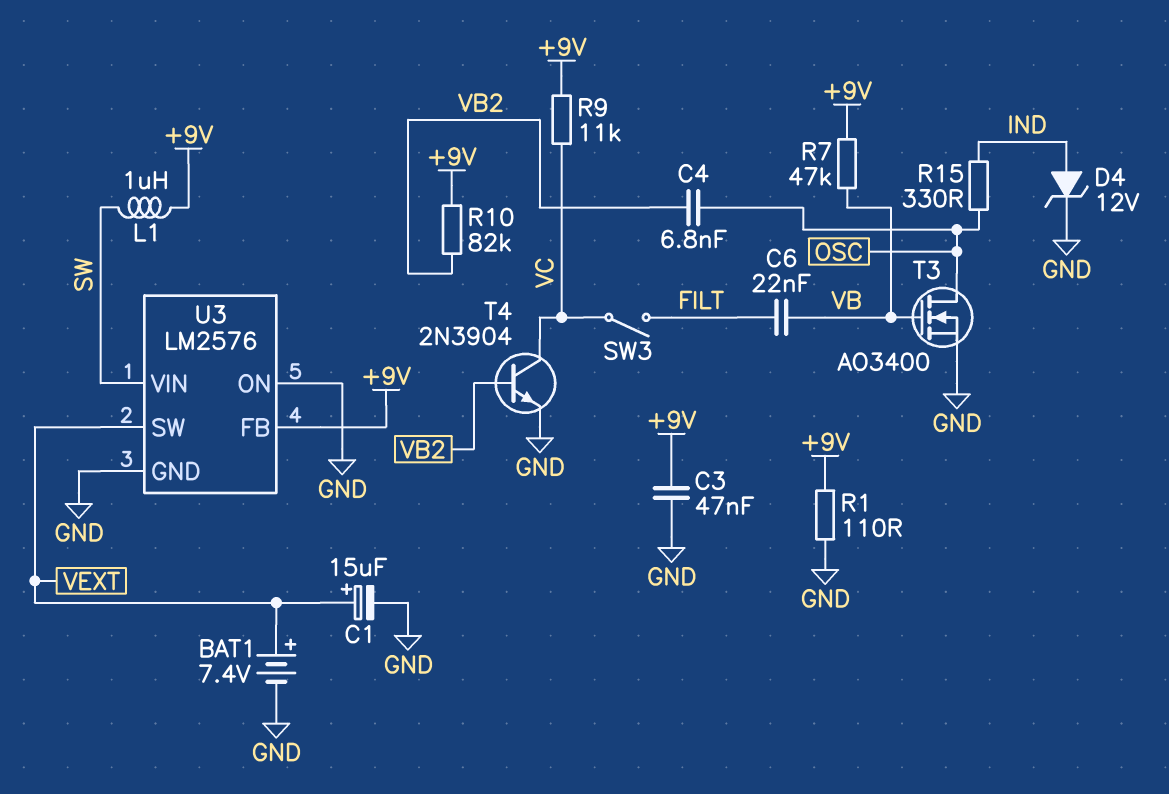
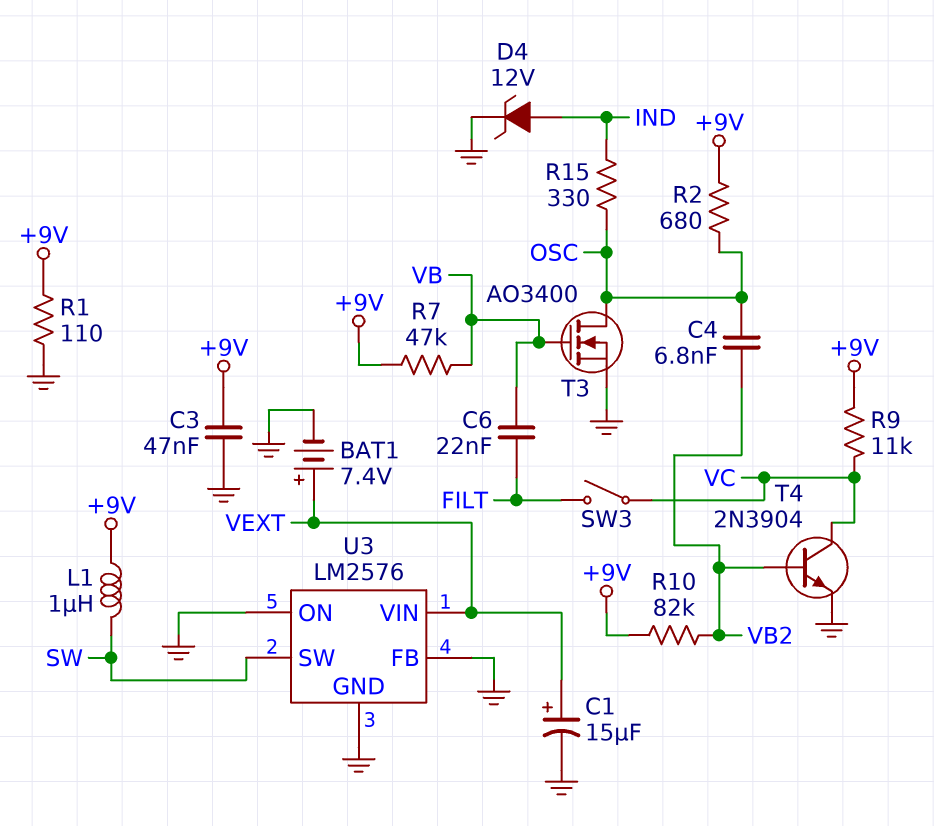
R2: none -> 680 (+9V, OSC)
U3 pin FB: +9V -> GND
U3 pin SW: VEXT -> SW
U3 pin VIN: SW -> VEXT

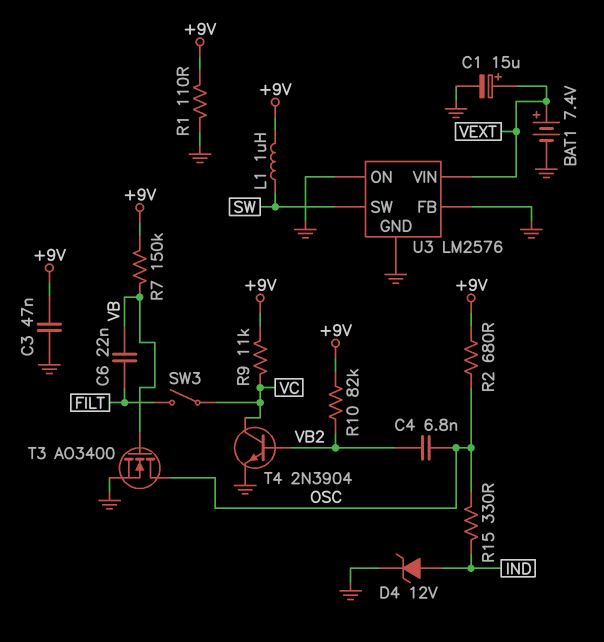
R7: 47k (+9V, VB) -> 150k (+9V, VB)

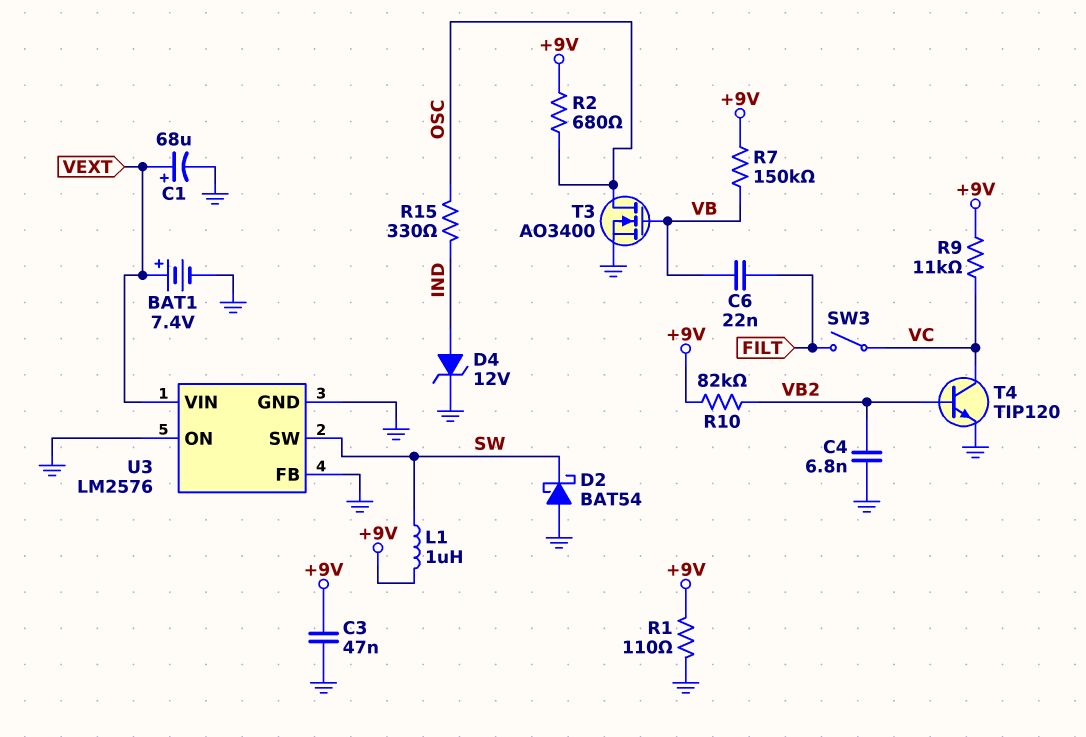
C1: 15uF (plus VEXT, minus GND) -> 68uF (plus VEXT, minus GND)
C4: 6.8nF (OSC, VB2) -> 6.8nF (GND, VB2)
D2: none -> schottky BAT54 (A GND, K SW)
T4: NPN 2N3904 (B VB2, C VC, E GND) -> NPN TIP120 (B VB2, C VC, E GND)

